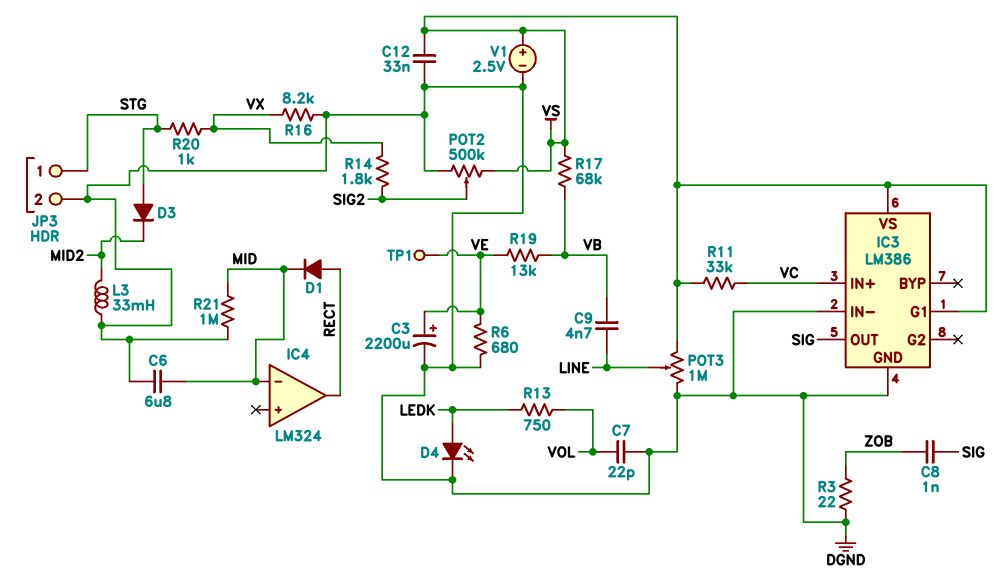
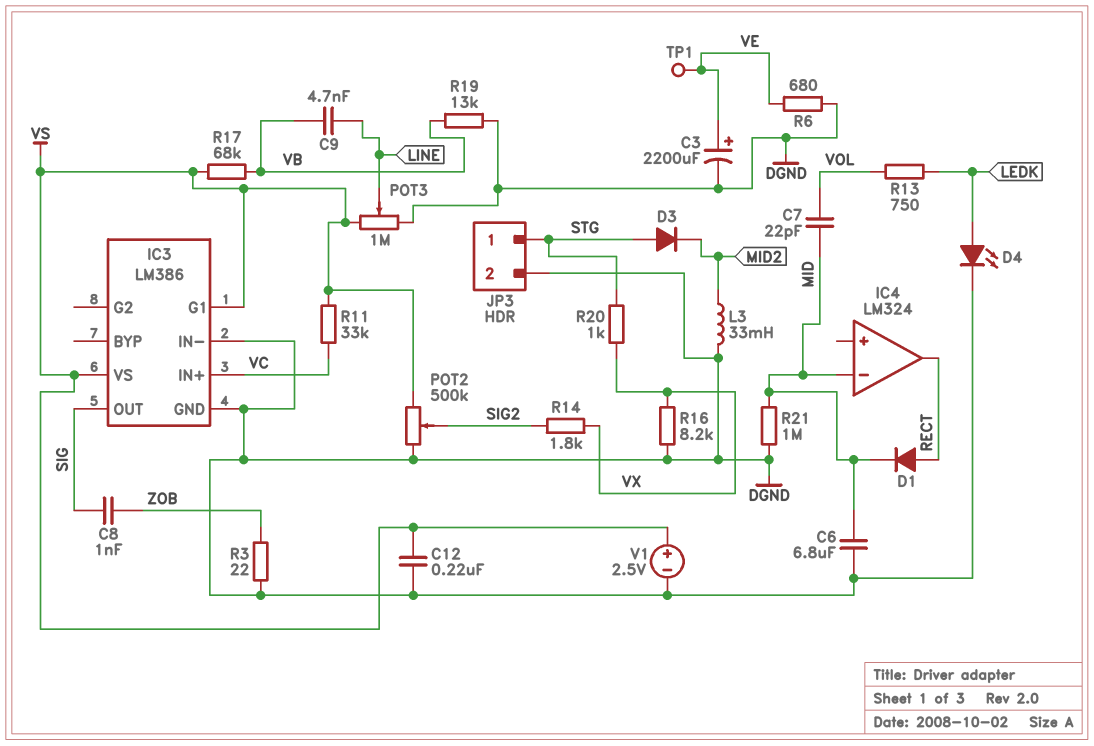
C7: 22pF (DGND, VOL) -> 22pF (MID, VOL)
C12: 33nF (DGND, VS) -> 220nF (DGND, VS)
R19: 13k (VB, VE) -> 13k (DGND, VB)

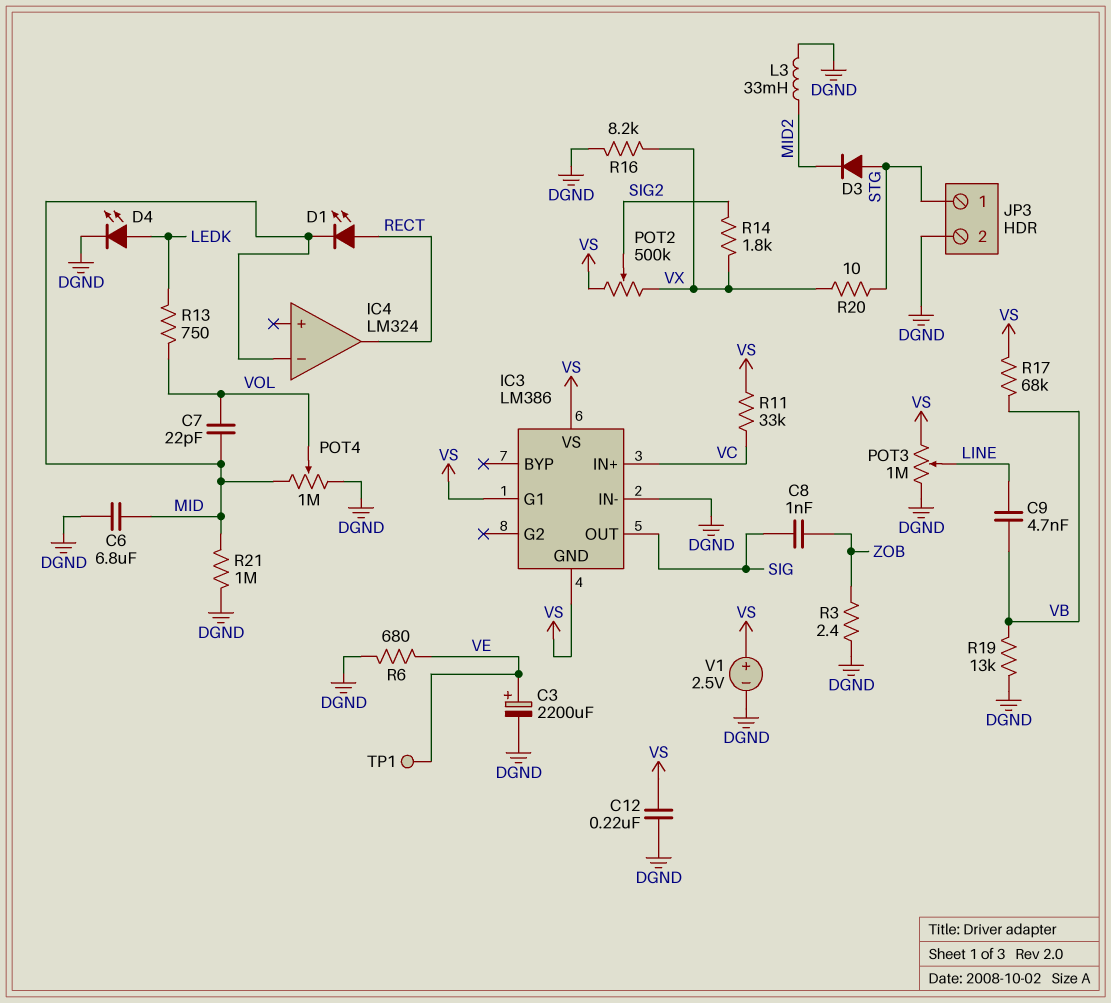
D1: diode (A RECT, K MID) -> LED (A RECT, K MID)
IC3 pin GND: DGND -> VS
POT2: 500k (DGND, VS, wiper SIG2) -> 500k (VS, VX, wiper SIG2)
POT4: none -> 1M (DGND, MID, wiper VOL)
R3: 22 (DGND, ZOB) -> 2.4 (DGND, ZOB)
R20: 1k (STG, VX) -> 10 (STG, VX)

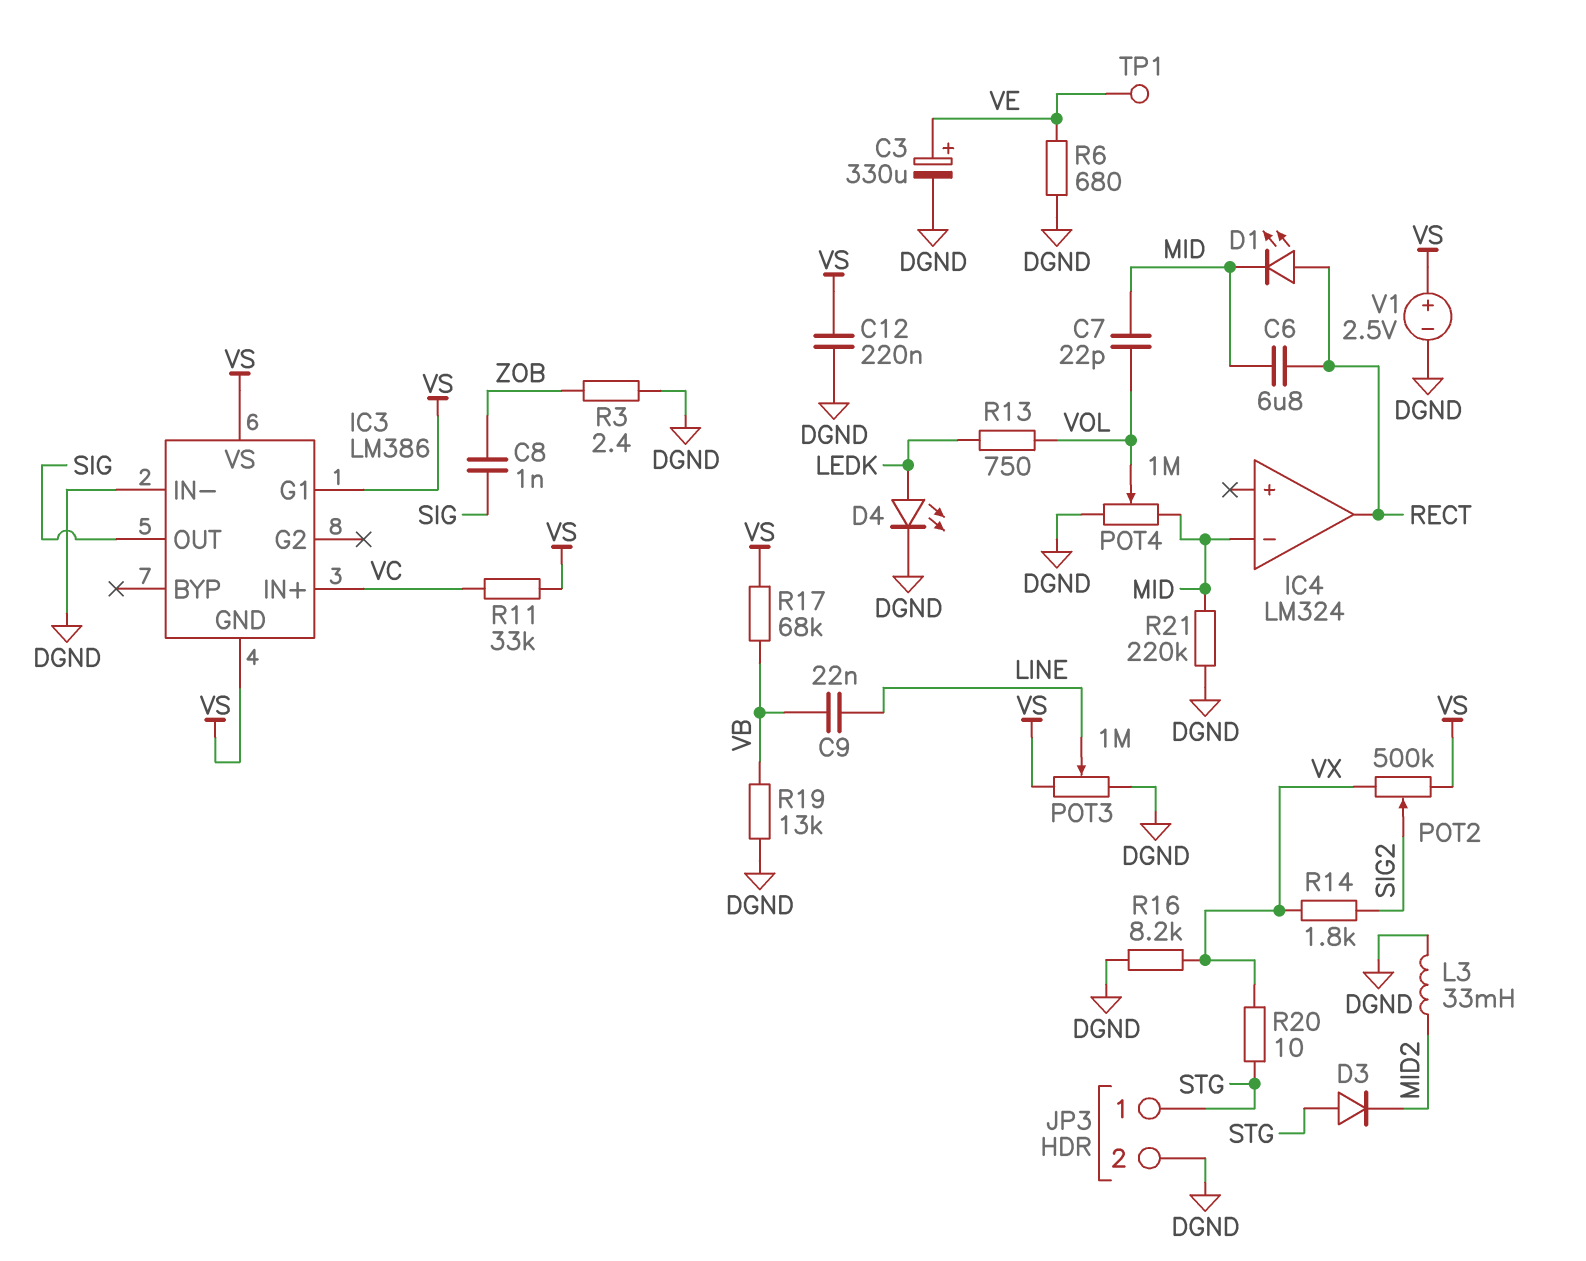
C3: 2200uF (plus VE, minus DGND) -> 330uF (plus VE, minus DGND)
C6: 6.8uF (DGND, MID) -> 6.8uF (MID, RECT)
C9: 4.7nF (LINE, VB) -> 22nF (LINE, VB)
R21: 1M (DGND, MID) -> 220k (DGND, MID)

